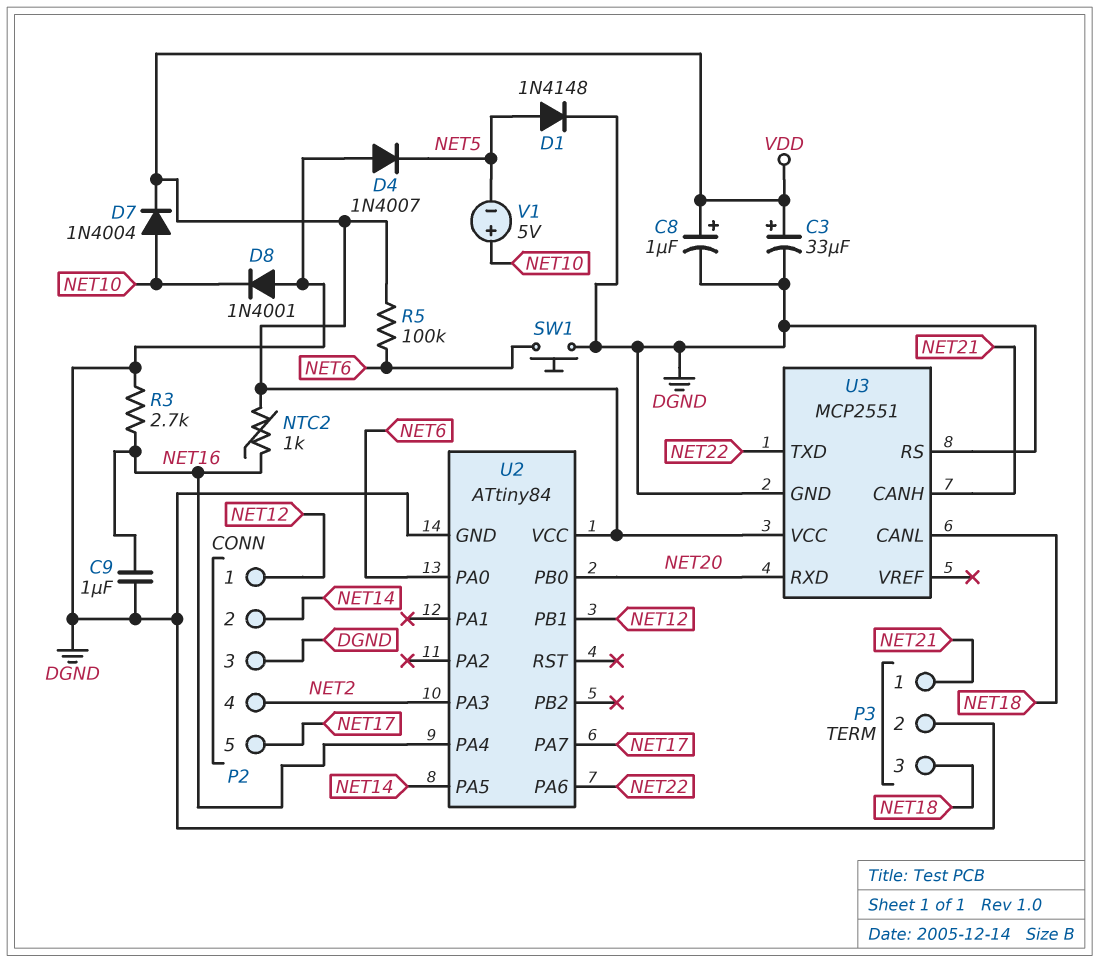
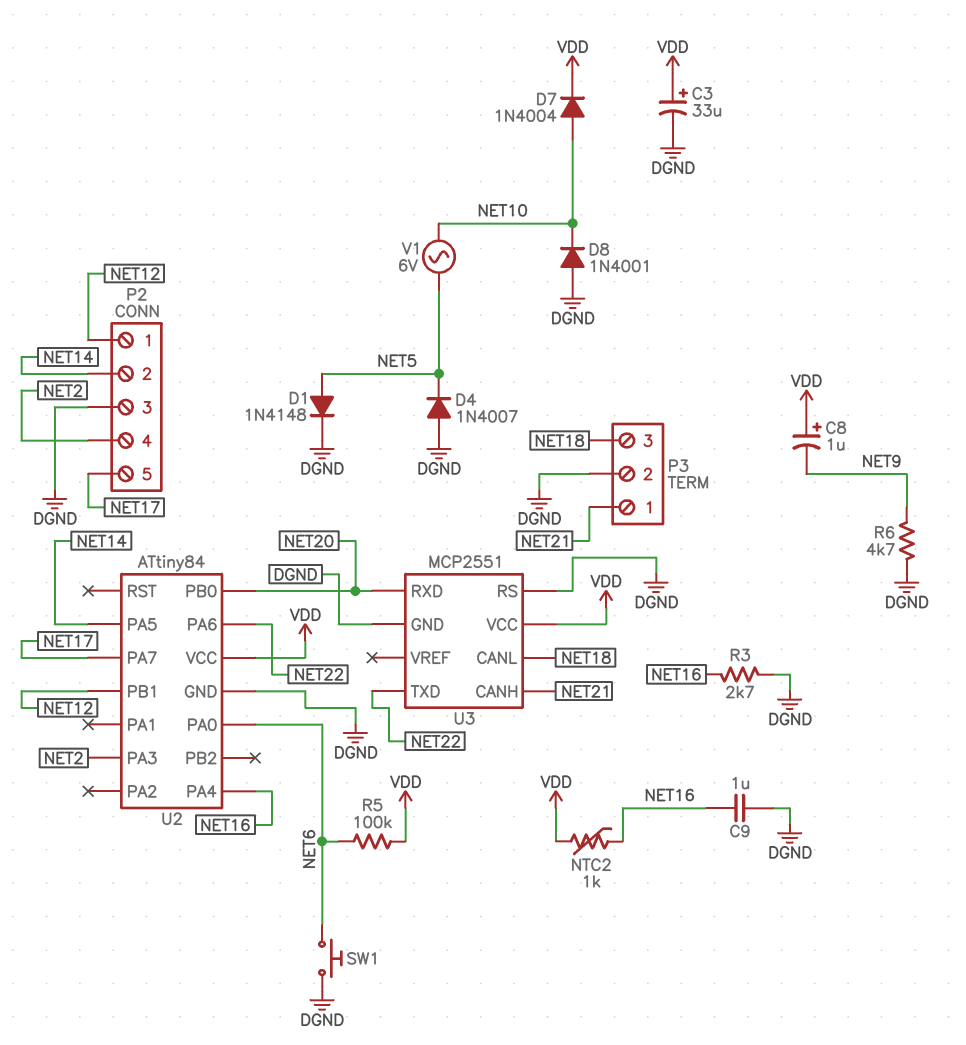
C8: 1uF (plus VDD, minus DGND) -> 1uF (plus VDD, minus NET9)
R6: none -> 4.7k (DGND, NET9)
V1: 5V (plus NET10, minus NET5) -> AC 6V (NET5, NET10)

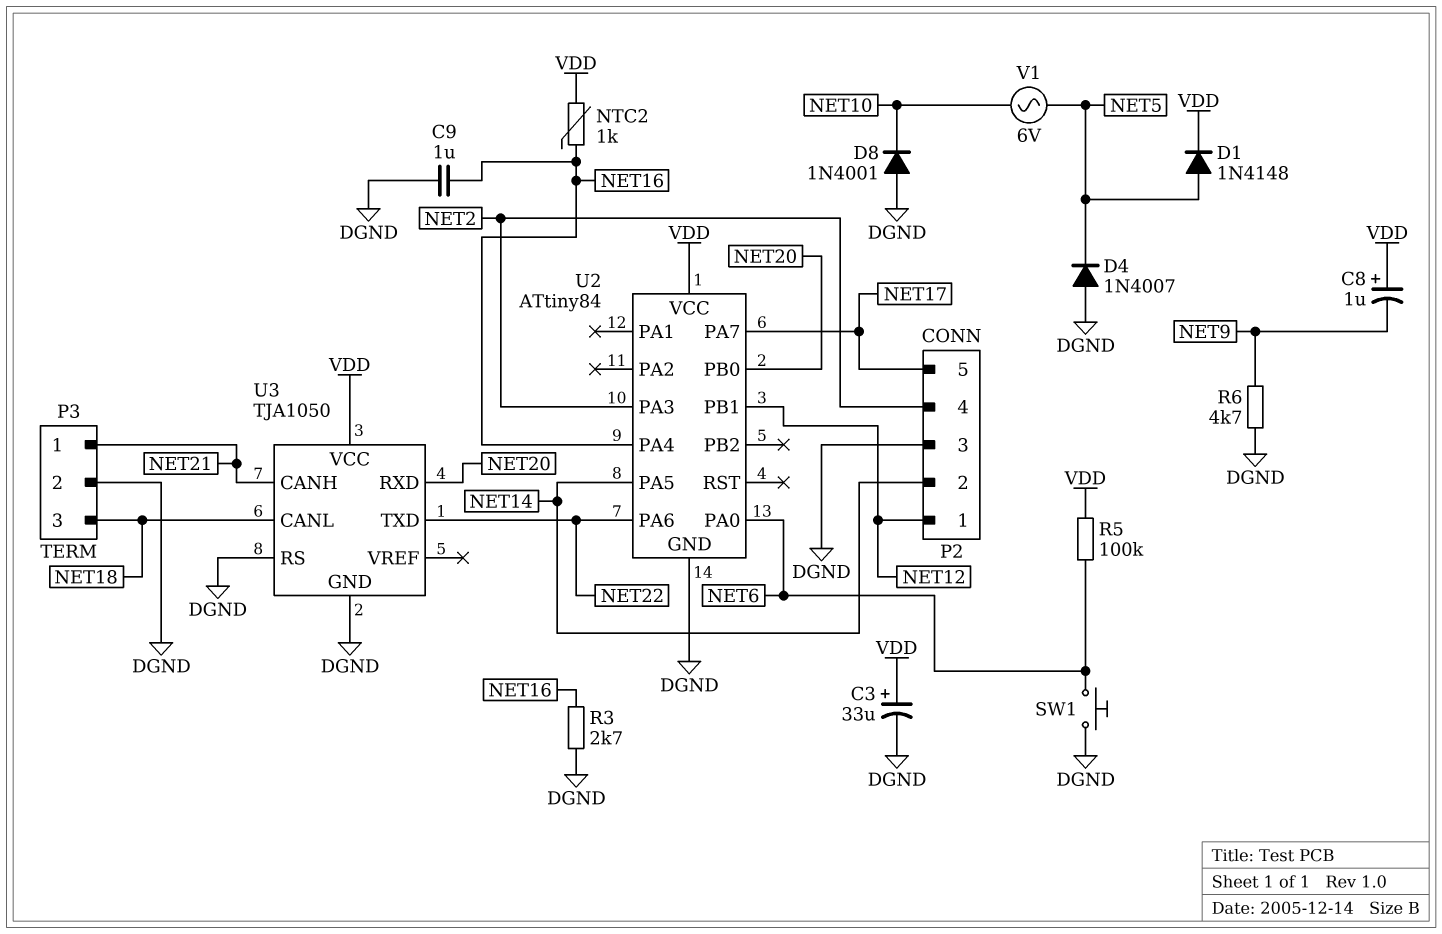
D1: diode 1N4148 (A NET5, K DGND) -> diode 1N4148 (A NET5, K VDD)
D7: diode 1N4004 (A NET10, K VDD) -> none
U3: MCP2551 -> TJA1050

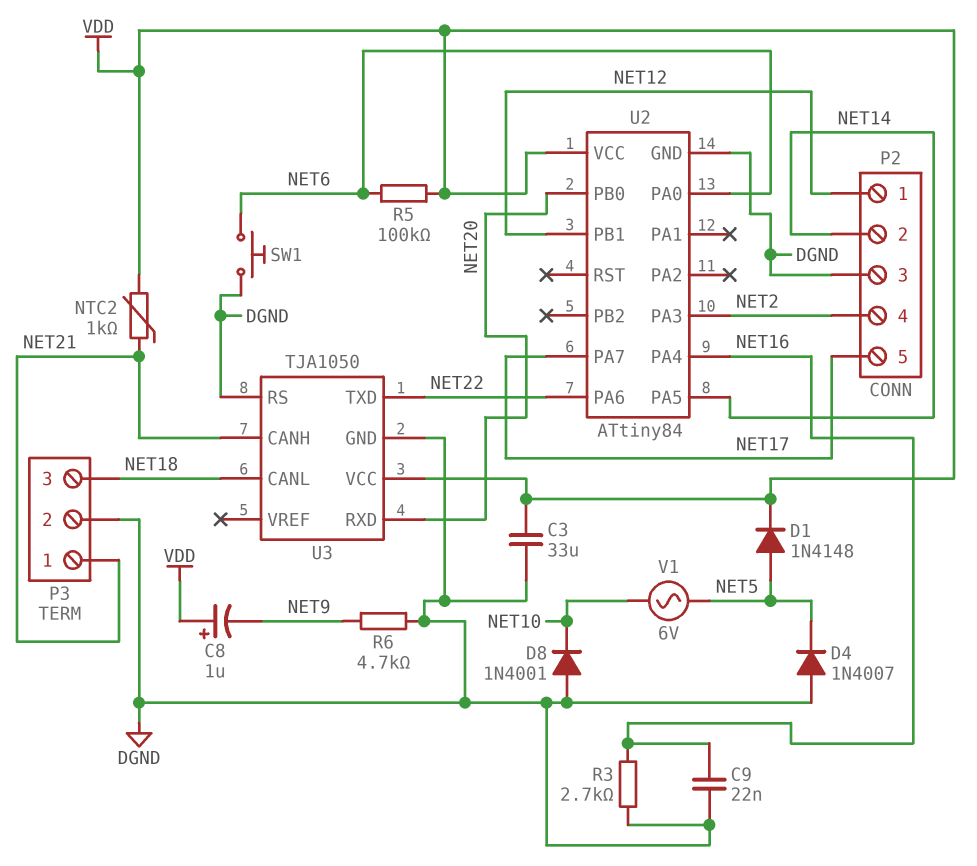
C3: 33uF (plus VDD, minus DGND) -> 33uF (DGND, VDD)
C9: 1uF (DGND, NET16) -> 22nF (DGND, NET16)
NTC2: 1k (NET16, VDD) -> 1k (NET21, VDD)

